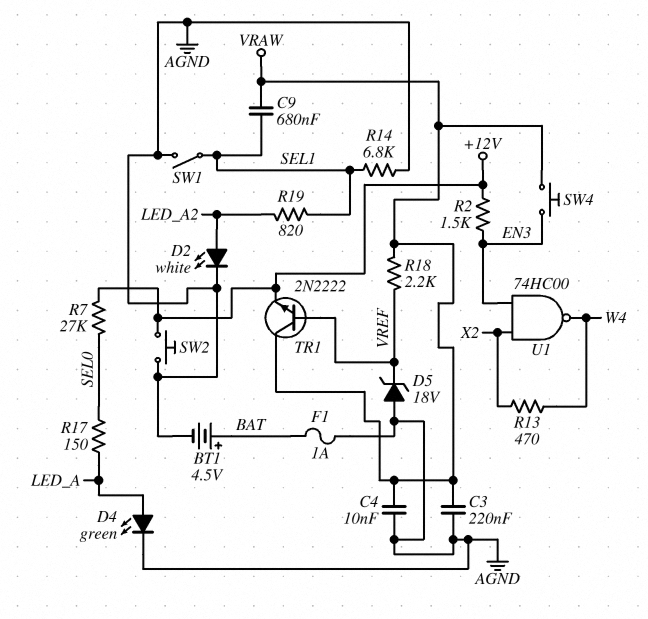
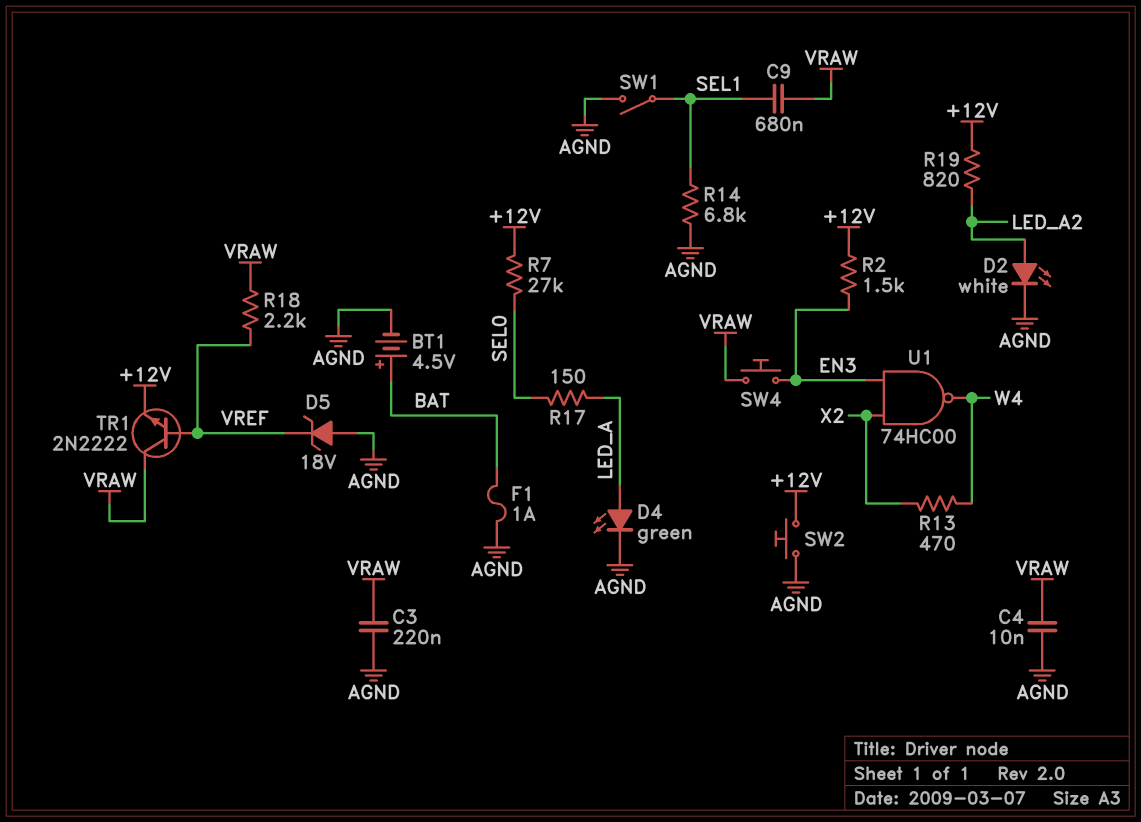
R19: 820 (LED_A2, SEL1) -> 820 (+12V, LED_A2)

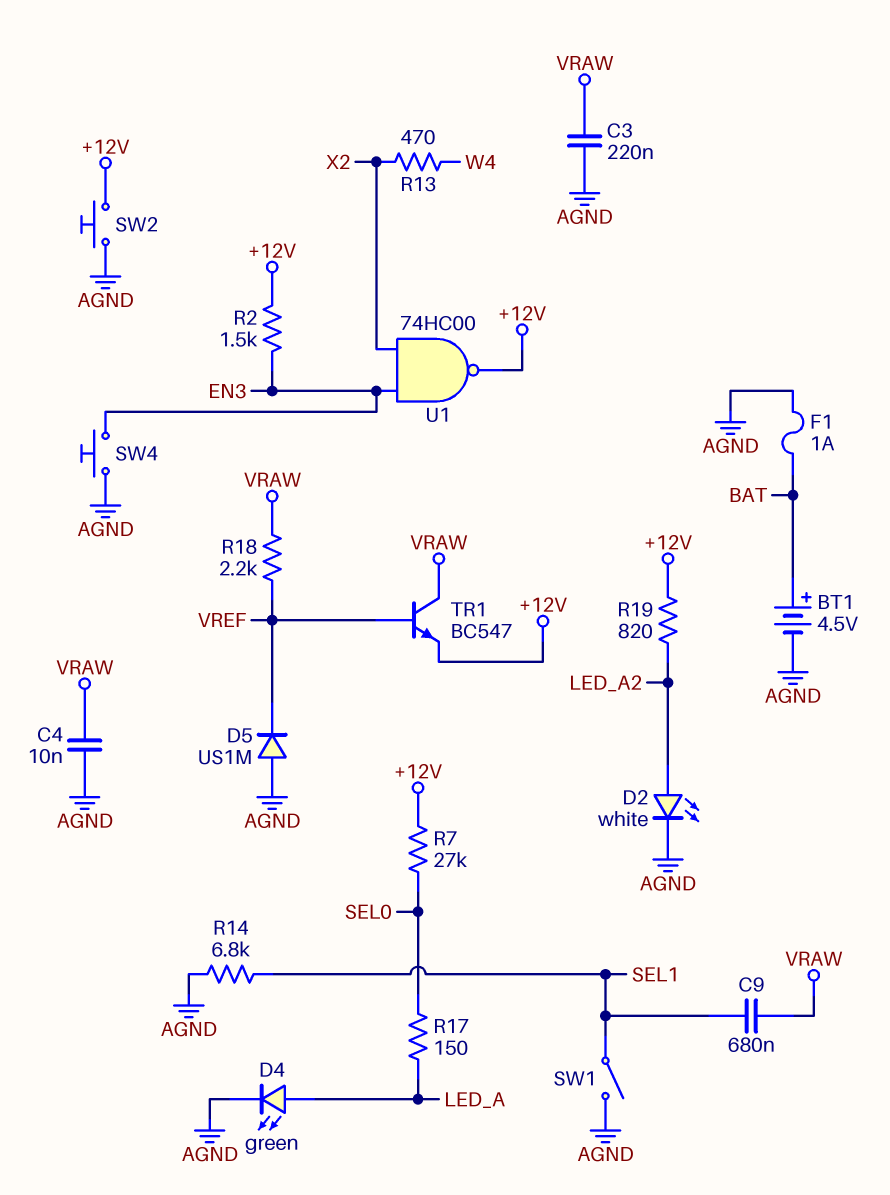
D5: zener 18V (A AGND, K VREF) -> diode US1M (A AGND, K VREF)
SW4: button (EN3, VRAW) -> button (AGND, EN3)
TR1: NPN 2N2222 (B VREF, C VRAW, E +12V) -> NPN BC547 (B VREF, C VRAW, E +12V)
U1: NAND 74HC00 (in EN3, in X2, out W4) -> NAND 74HC00 (in EN3, in X2, out +12V)

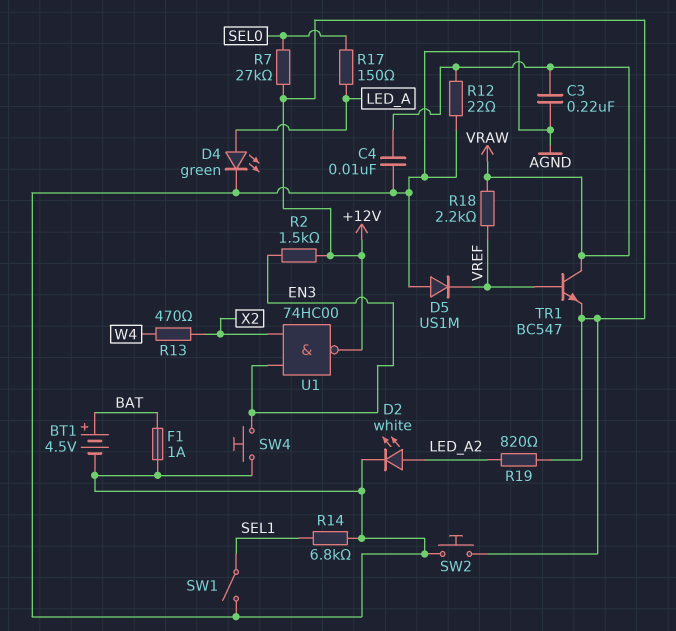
C9: 680nF (SEL1, VRAW) -> none
R12: none -> 22 (AGND, VRAW)

